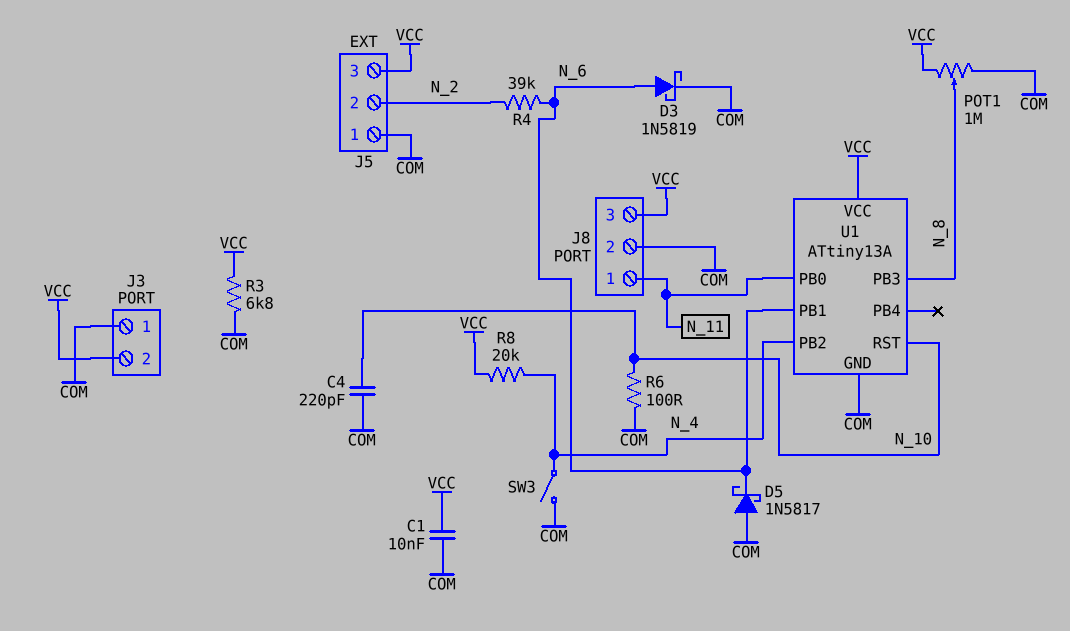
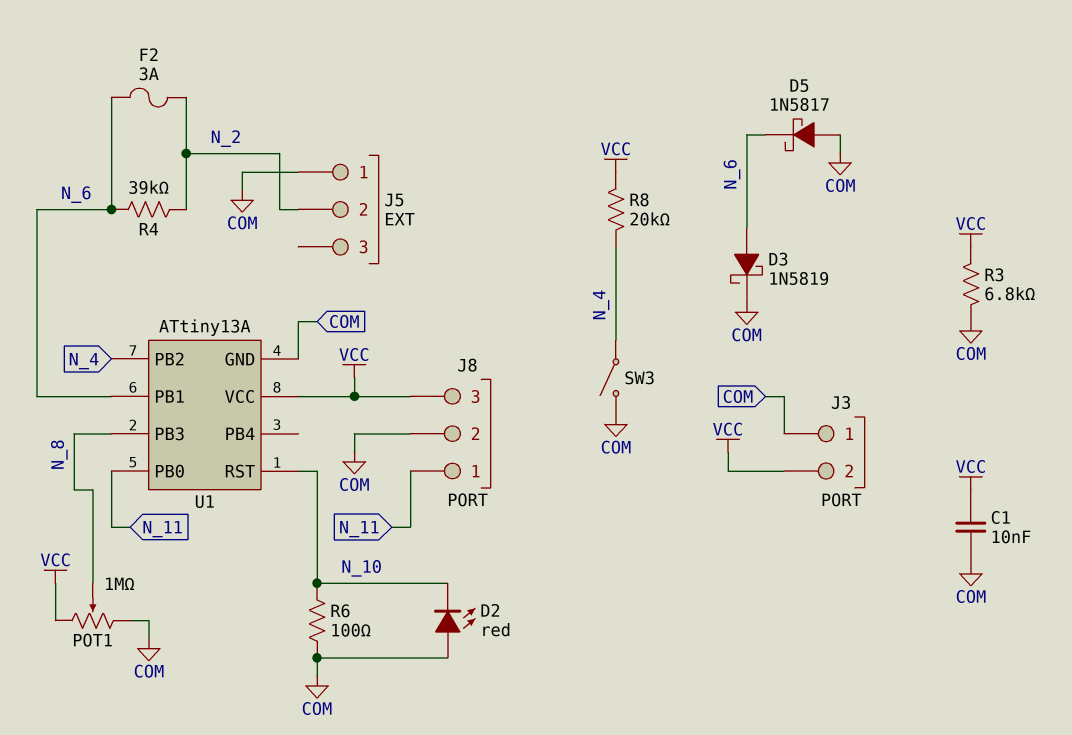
C4: 220pF (COM, N_10) -> none
D2: none -> LED red (A COM, K N_10)
F2: none -> 3A (N_2, N_6)
J5 pin 3: VCC -> none

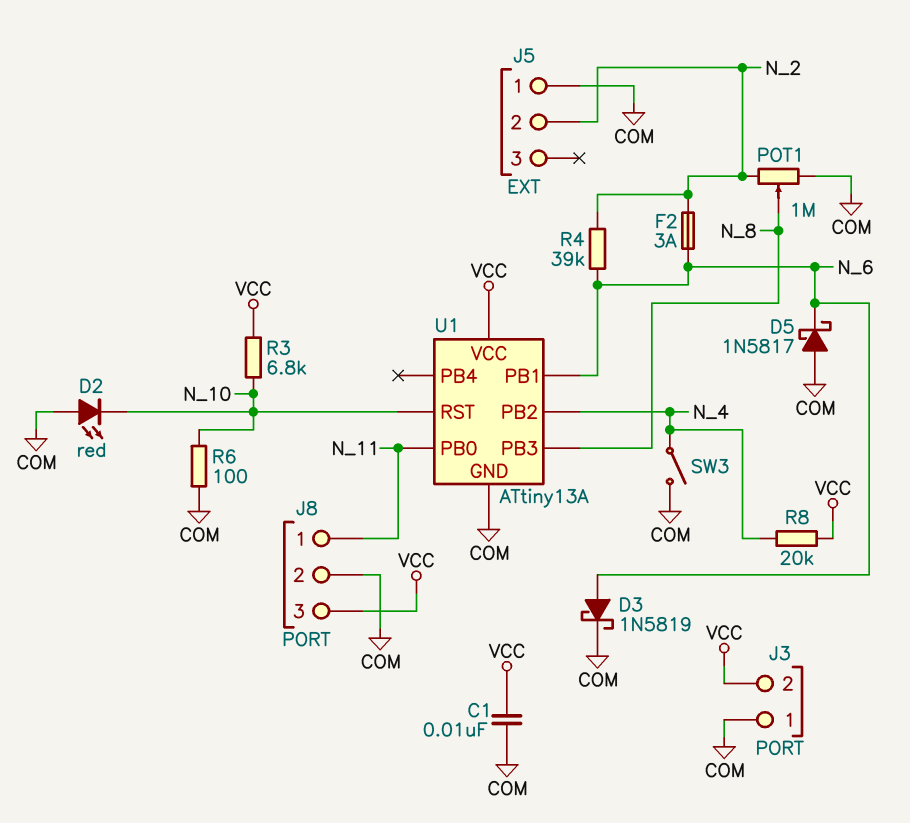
POT1: 1M (COM, VCC, wiper N_8) -> 1M (COM, N_2, wiper N_8)
R3: 6.8k (COM, VCC) -> 6.8k (N_10, VCC)

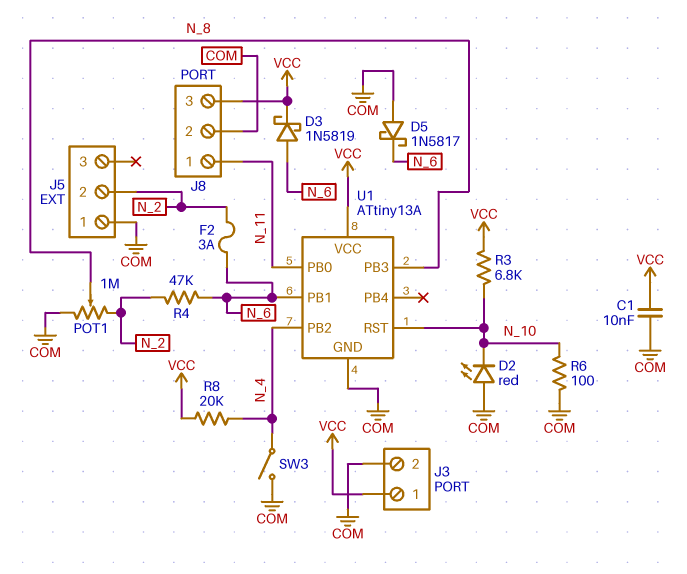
D3: schottky 1N5819 (A N_6, K COM) -> schottky 1N5819 (A N_6, K VCC)
J3 pin 1: COM -> VCC
J3 pin 2: VCC -> COM
R4: 39k (N_2, N_6) -> 47k (N_2, N_6)

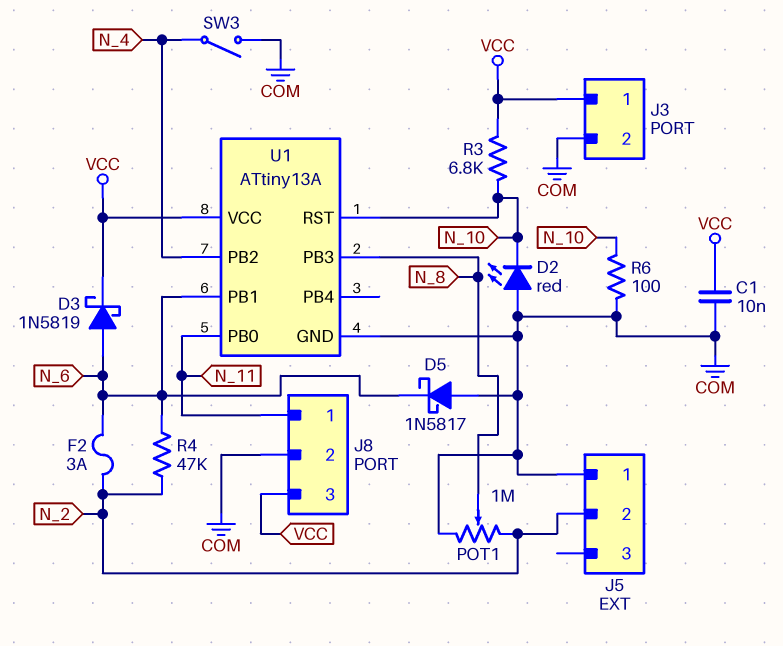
R8: 20k (N_4, VCC) -> none

